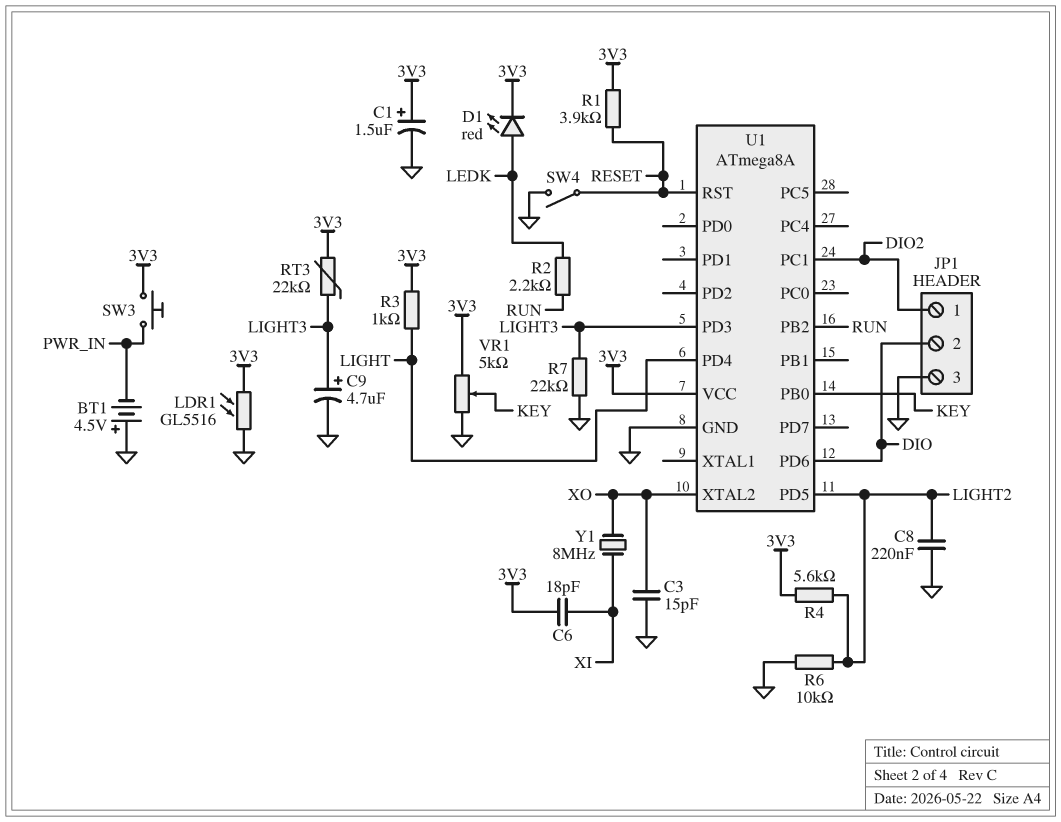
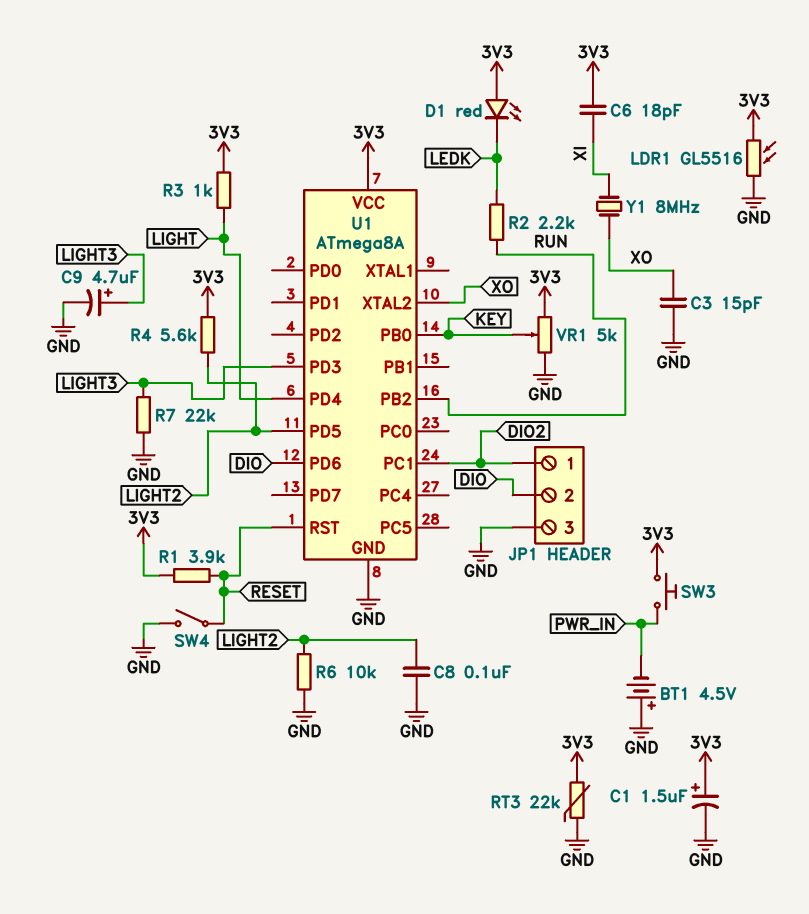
C8: 220nF (GND, LIGHT2) -> 100nF (GND, LIGHT2)
D1: LED red (A LEDK, K 3V3) -> LED red (A 3V3, K LEDK)
RT3: 22k (3V3, LIGHT3) -> 22k (3V3, GND)

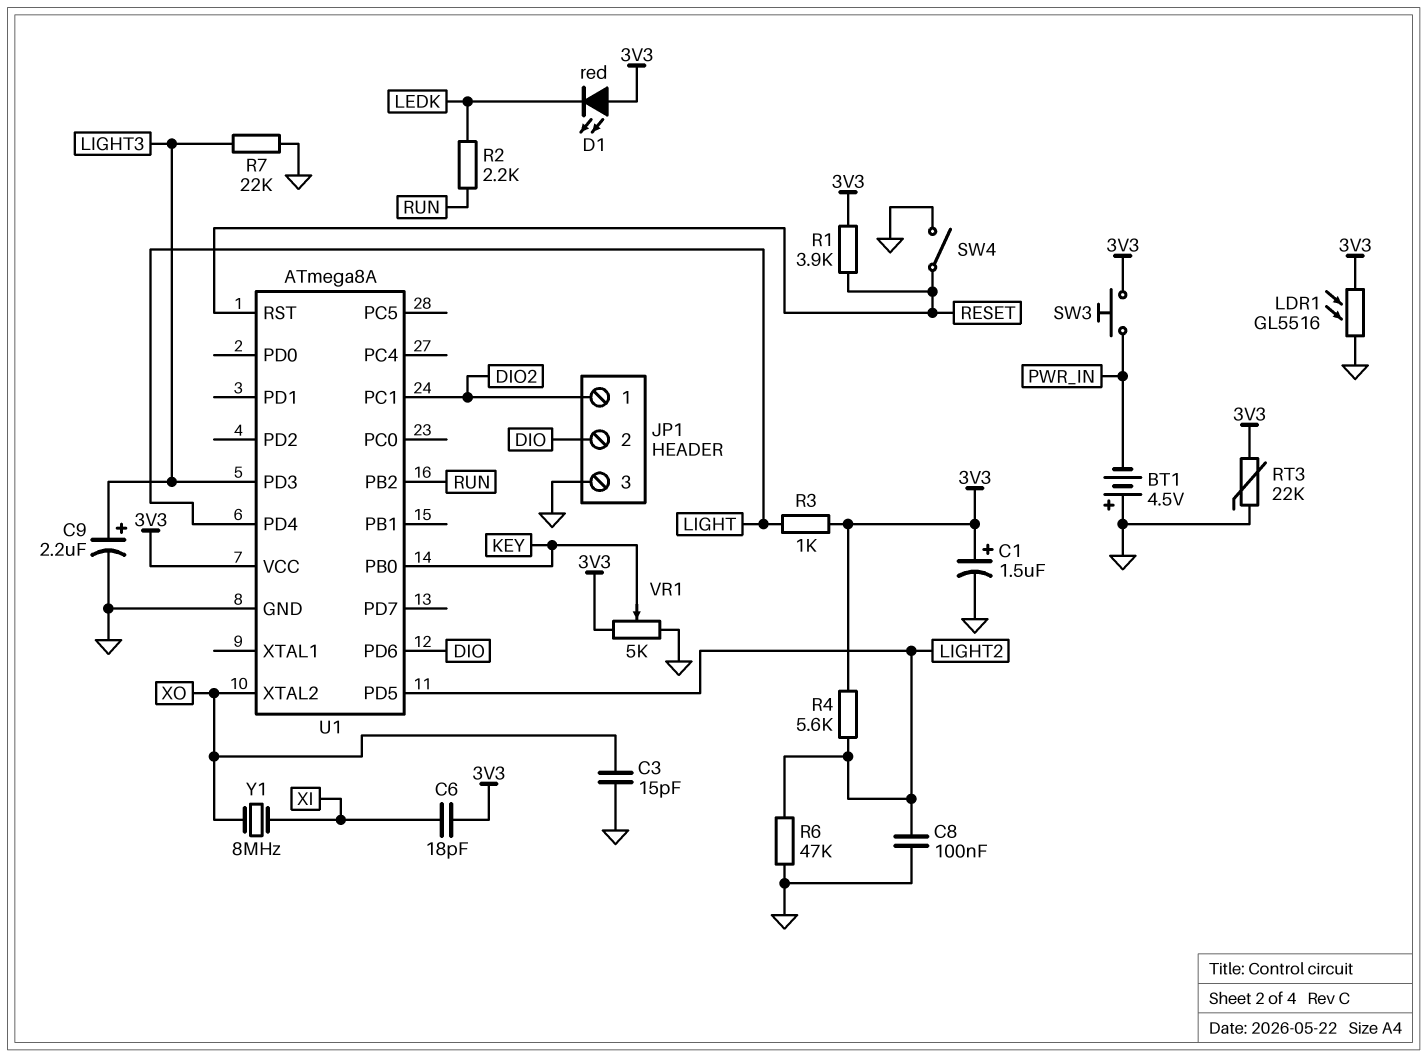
C9: 4.7uF (plus LIGHT3, minus GND) -> 2.2uF (plus LIGHT3, minus GND)
R6: 10k (GND, LIGHT2) -> 47k (GND, LIGHT2)

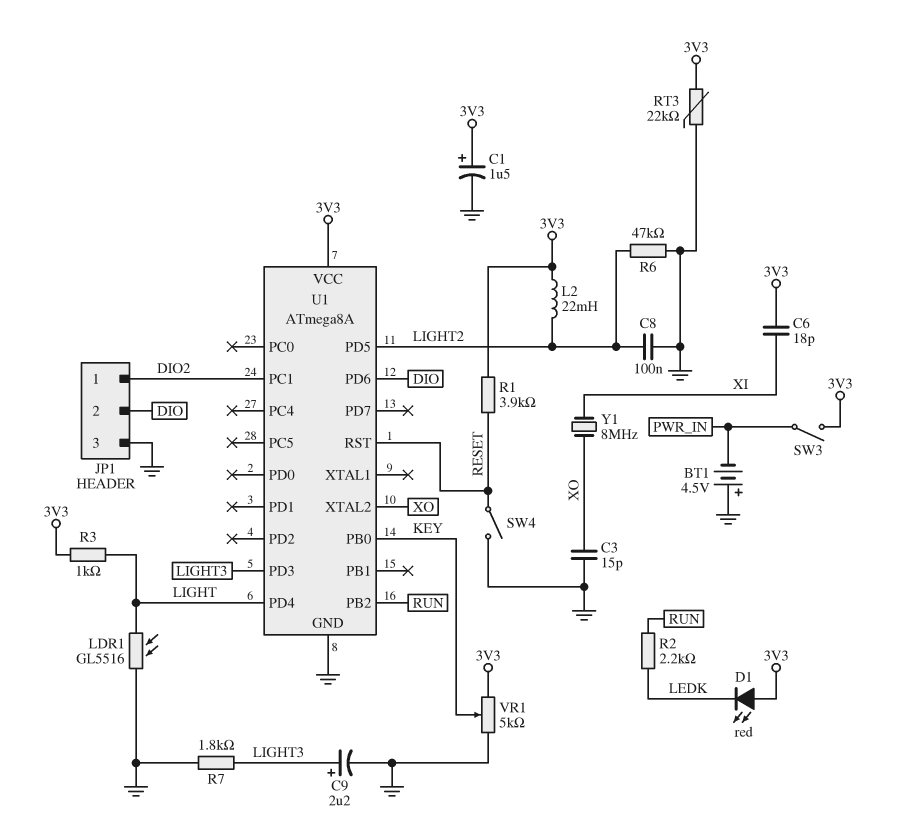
L2: none -> 22mH (3V3, LIGHT2)
LDR1: GL5516 (3V3, GND) -> GL5516 (GND, LIGHT)
R4: 5.6k (3V3, LIGHT2) -> none
R7: 22k (GND, LIGHT3) -> 1.8k (GND, LIGHT3)
SW3: button (3V3, PWR_IN) -> switch (3V3, PWR_IN)

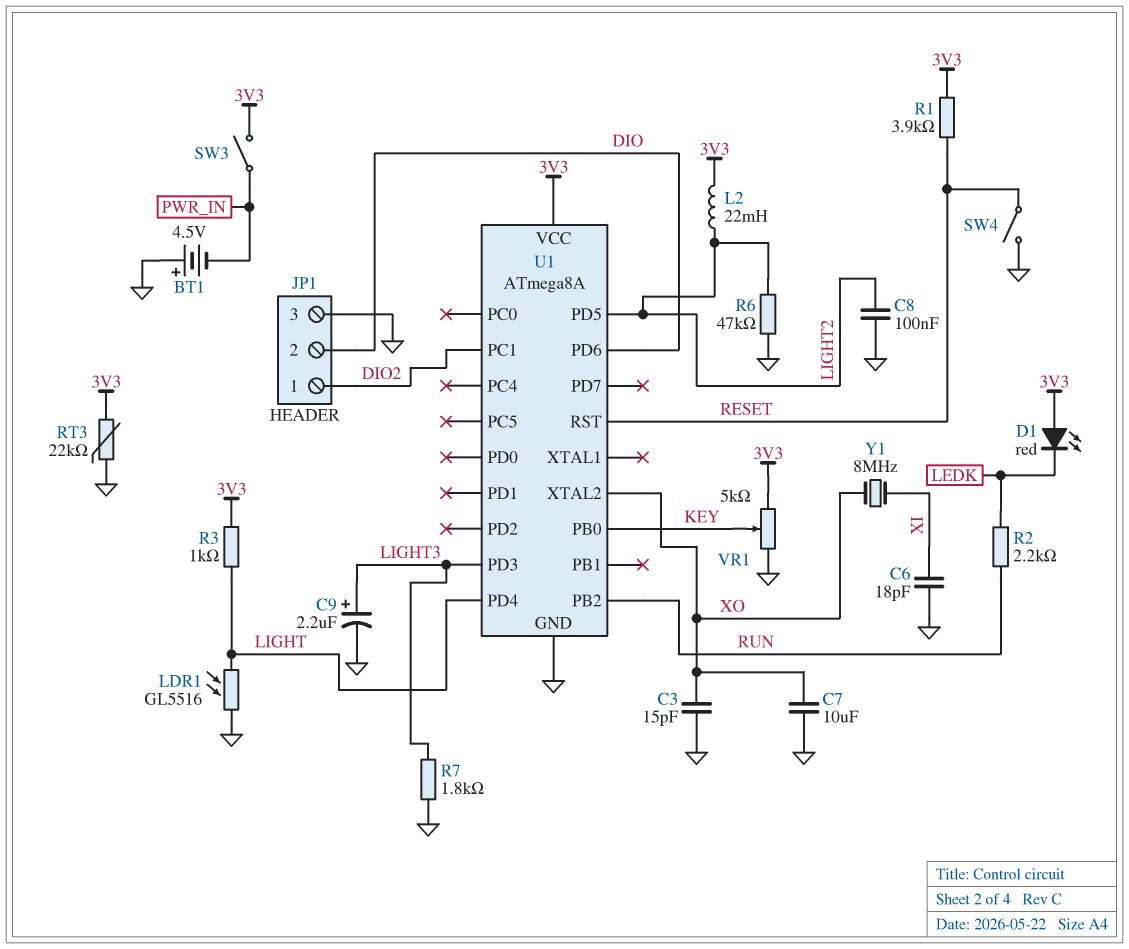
C1: 1.5uF (plus 3V3, minus GND) -> none
C6: 18pF (3V3, XI) -> 18pF (GND, XI)
C7: none -> 10uF (GND, XO)

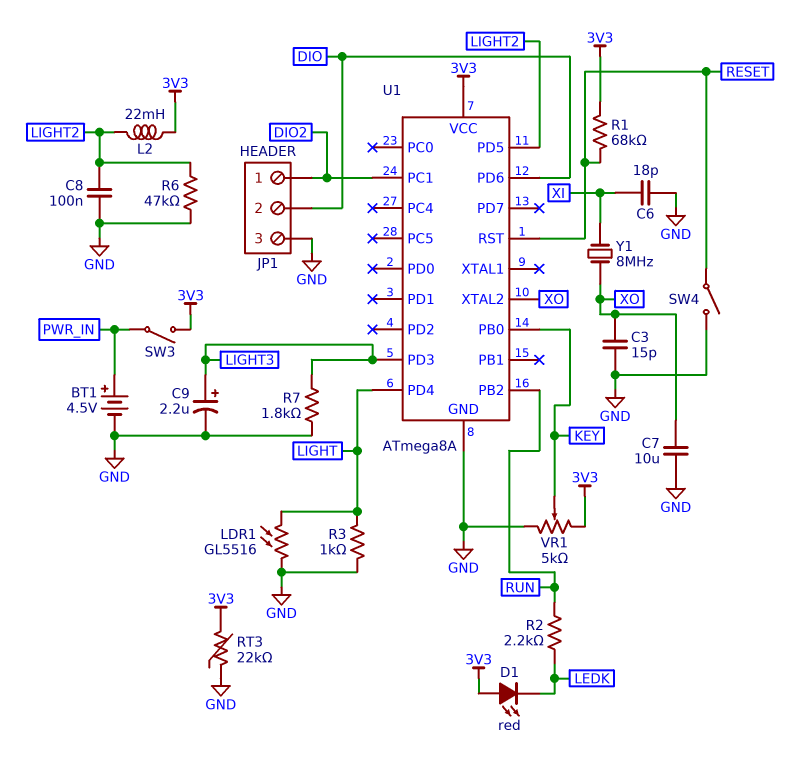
BT1: 4.5V (plus GND, minus PWR_IN) -> 4.5V (plus PWR_IN, minus GND)
R1: 3.9k (3V3, RESET) -> 68k (3V3, RESET)
R3: 1k (3V3, LIGHT) -> 1k (GND, LIGHT)

